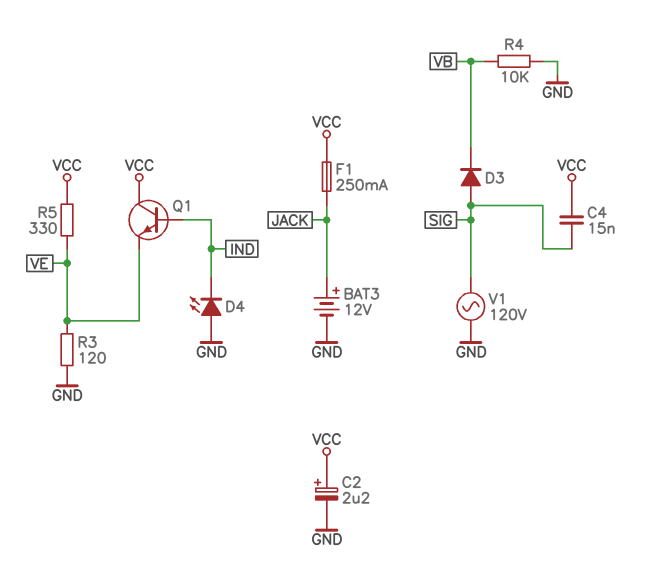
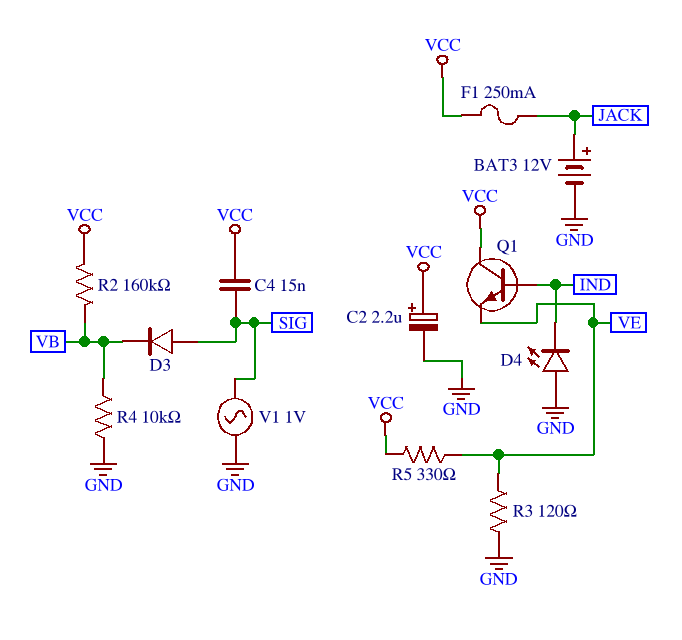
R2: none -> 160k (VB, VCC)
V1: AC 120V (GND, SIG) -> AC 1V (GND, SIG)

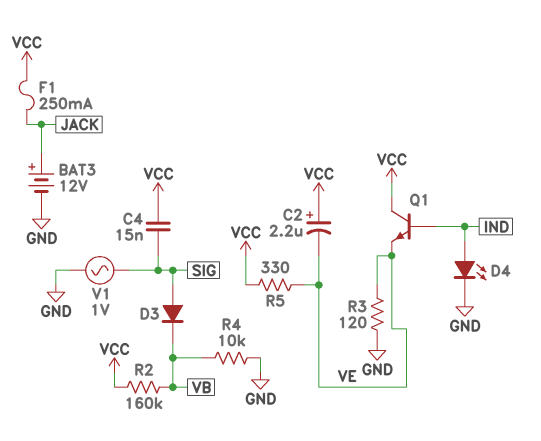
C2: 2.2uF (plus VCC, minus GND) -> 2.2uF (plus VCC, minus VE)
D4: LED (A GND, K IND) -> LED (A IND, K GND)

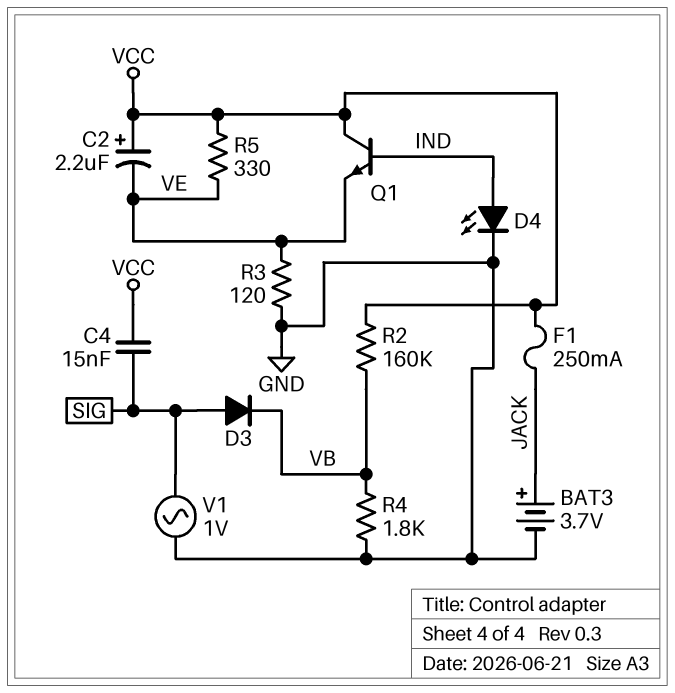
BAT3: 12V (plus JACK, minus GND) -> 3.7V (plus JACK, minus GND)
R4: 10k (GND, VB) -> 1.8k (GND, VB)

